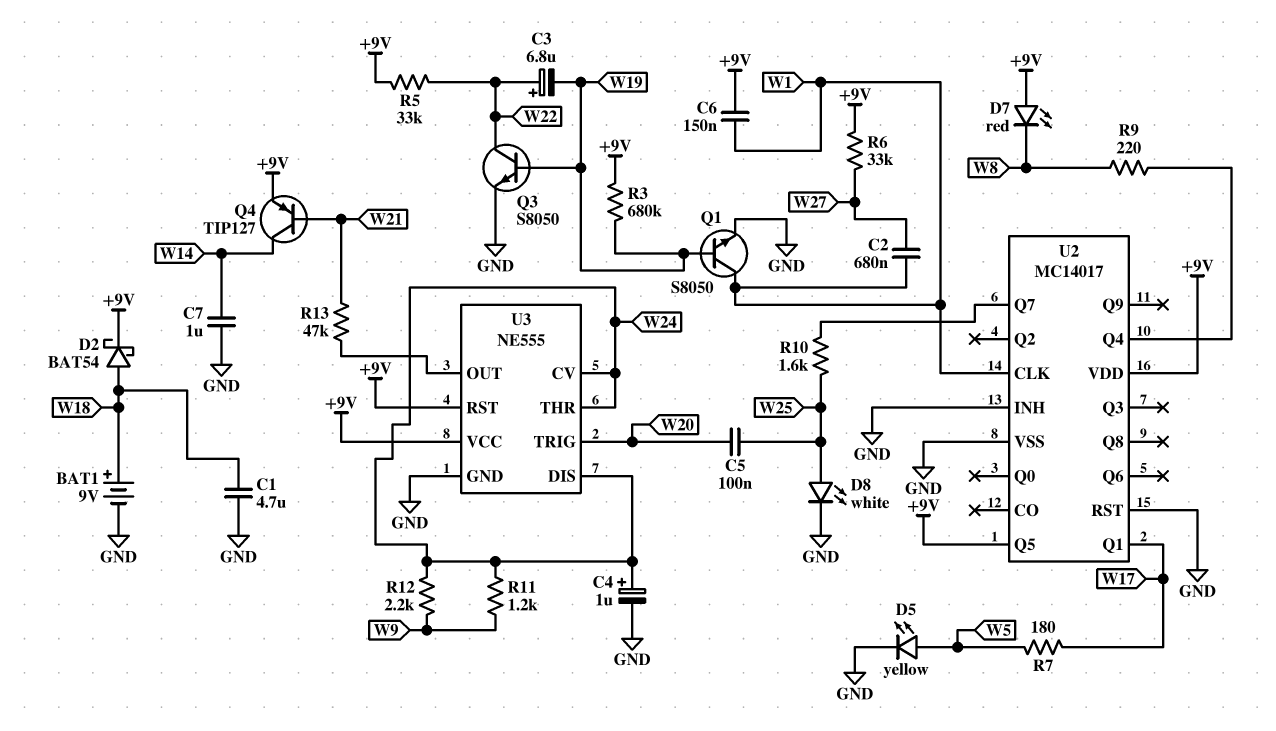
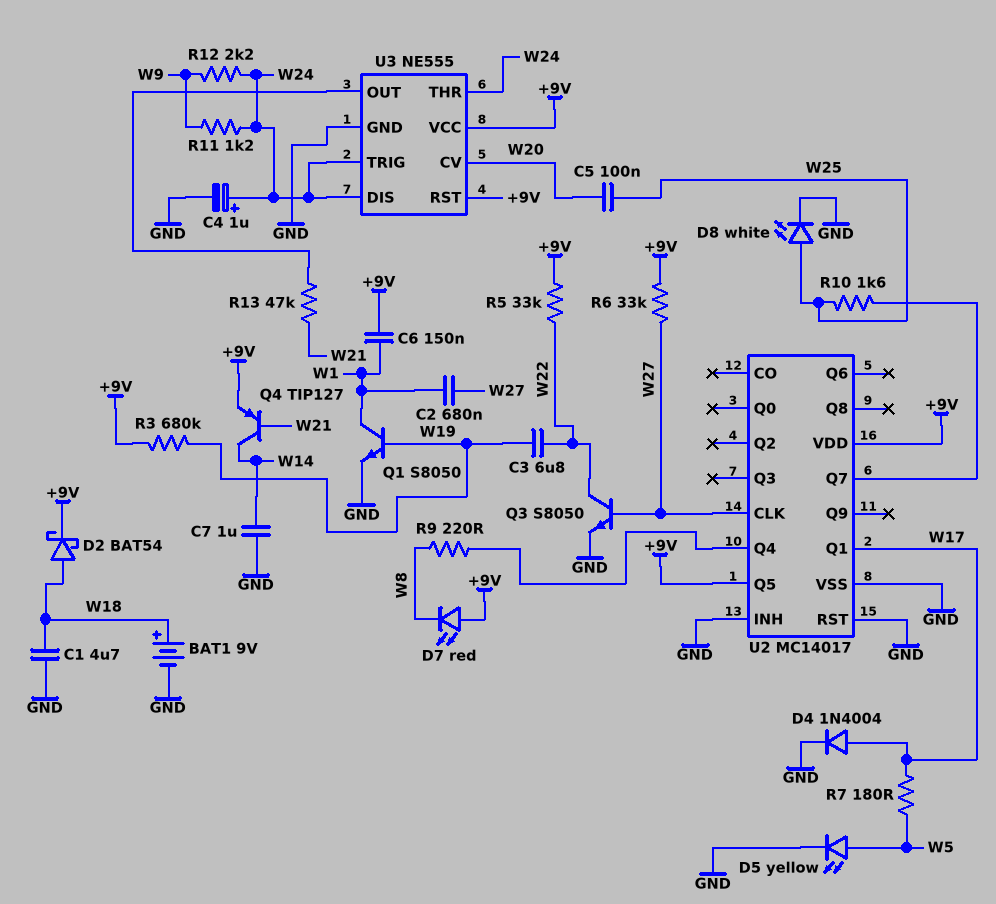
C3: 6.8uF (plus W22, minus W19) -> 6.8uF (W19, W22)
D4: none -> diode 1N4004 (A W17, K GND)
Q3: NPN S8050 (B W19, C W22, E GND) -> NPN S8050 (B W27, C W22, E GND)
U2 pin CLK: W1 -> W27
U3 pin CV: W24 -> W20
U3 pin TRIG: W20 -> W24

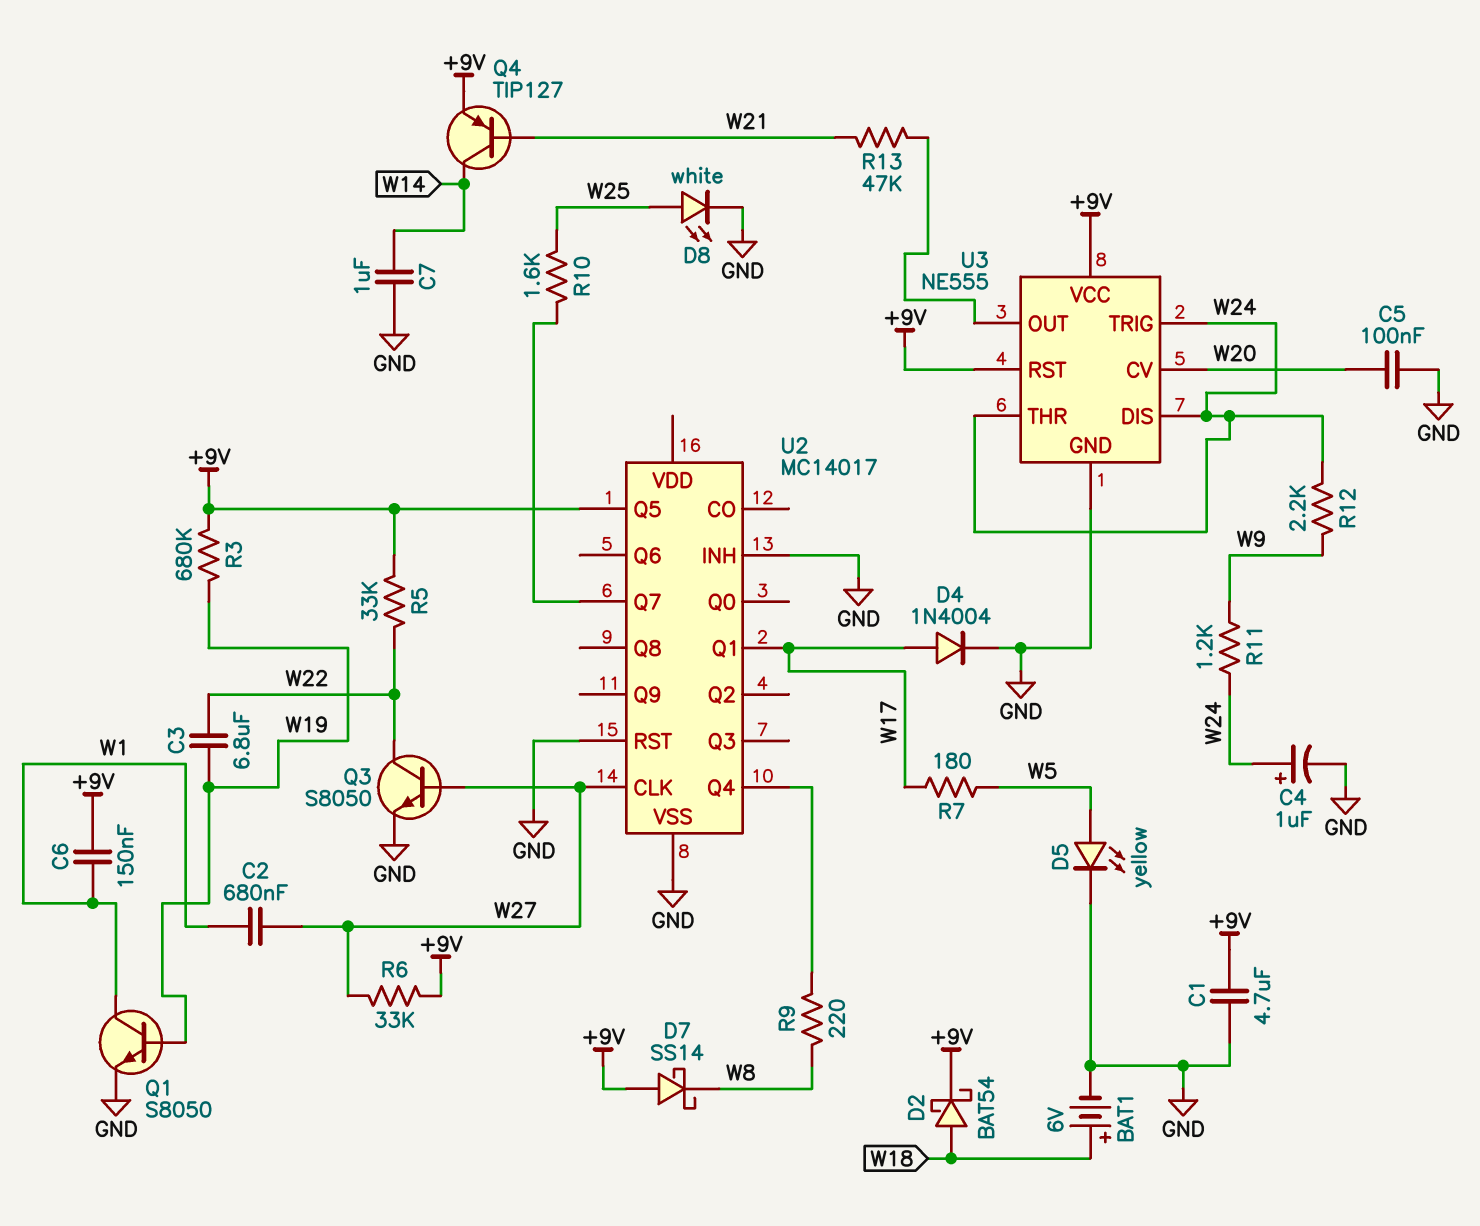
BAT1: 9V (plus W18, minus GND) -> 6V (plus W18, minus GND)
C1: 4.7uF (GND, W18) -> 4.7uF (+9V, GND)
C5: 100nF (W20, W25) -> 100nF (GND, W20)
D7: LED red (A +9V, K W8) -> schottky SS14 (A +9V, K W8)
U2 pin VDD: +9V -> none

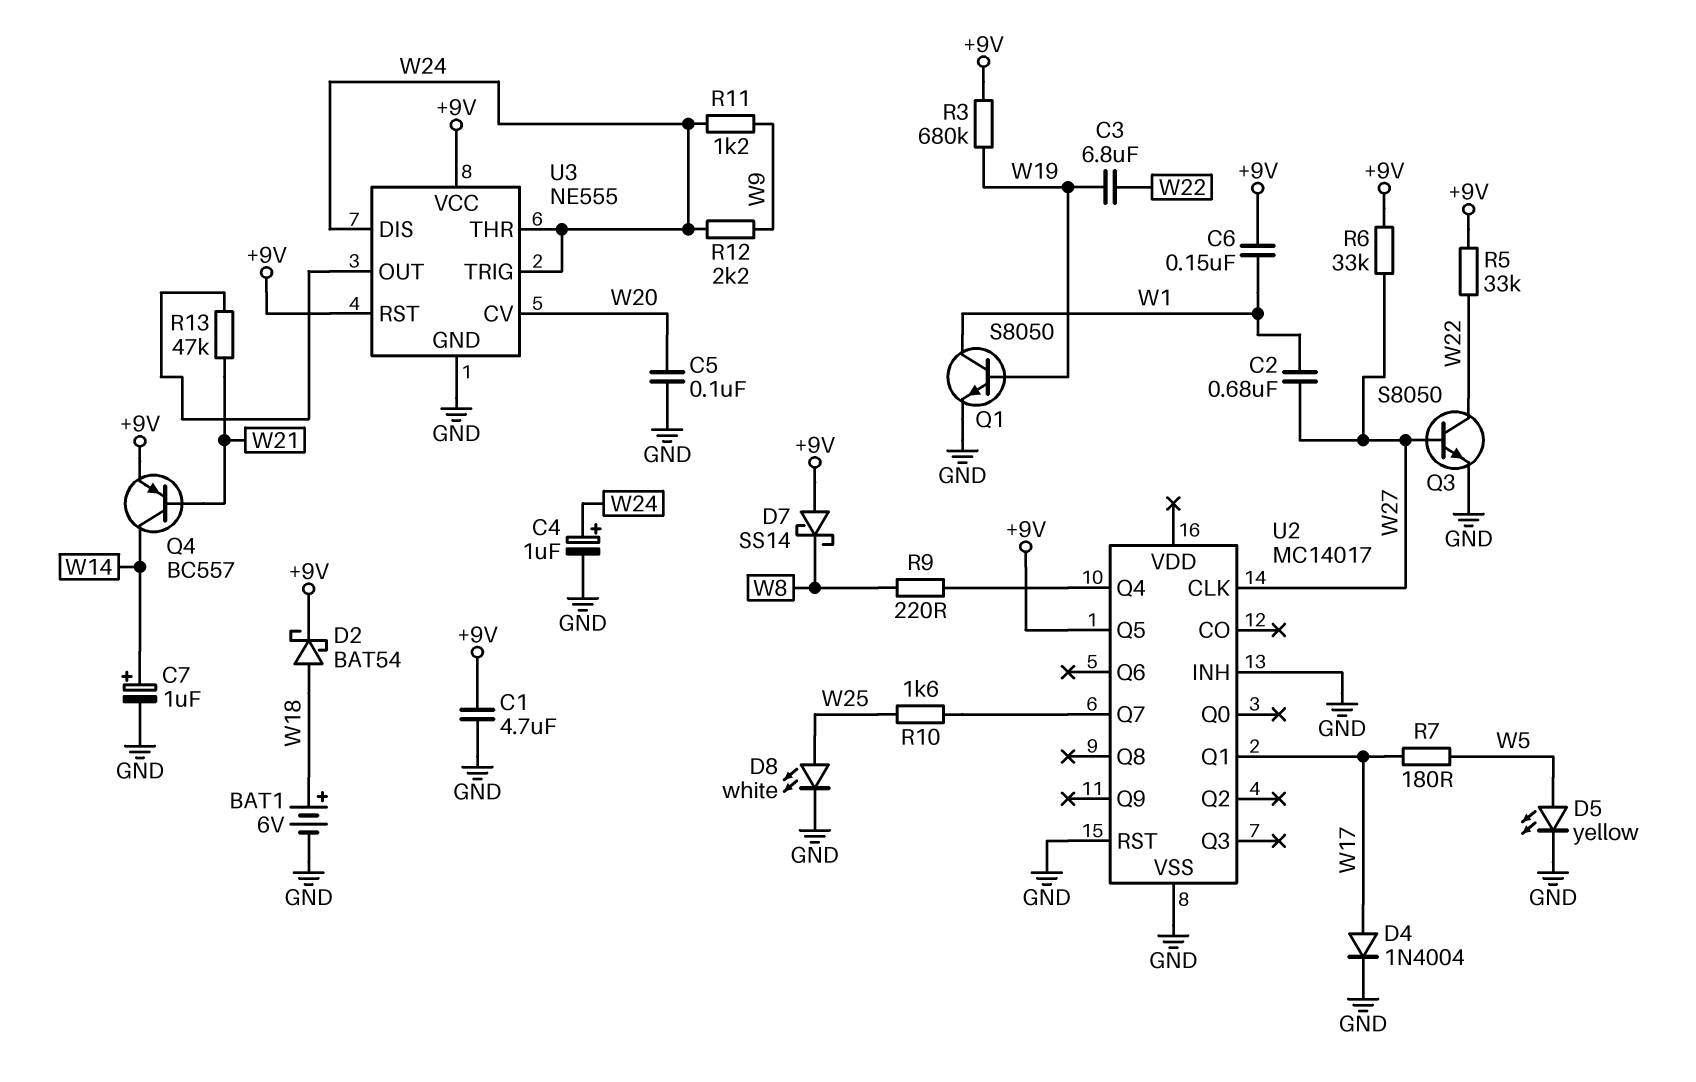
C7: 1uF (GND, W14) -> 1uF (plus W14, minus GND)
Q4: PNP TIP127 (B W21, C W14, E +9V) -> PNP BC557 (B W21, C W14, E +9V)

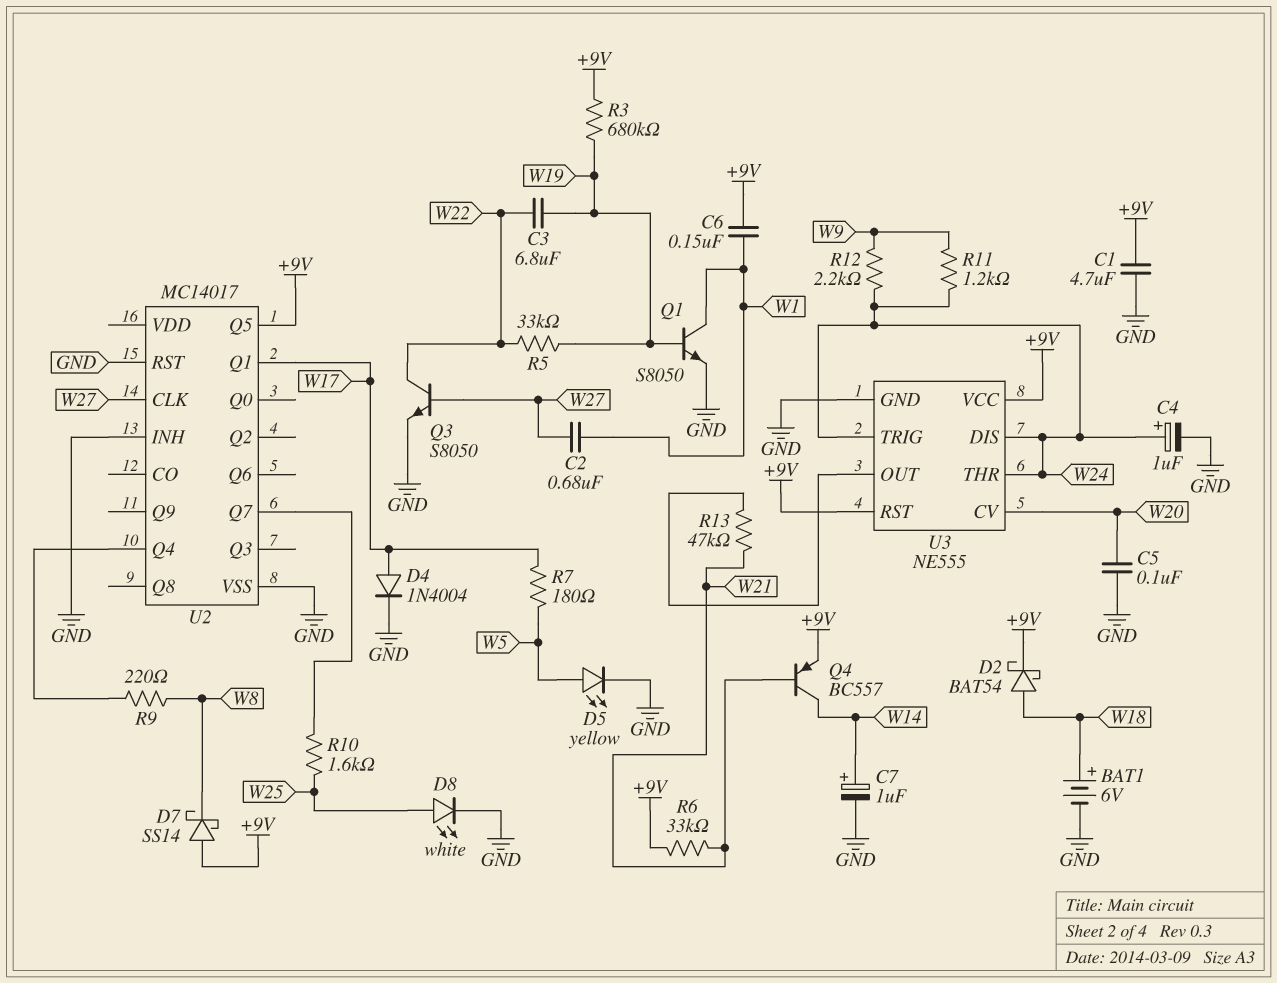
R5: 33k (+9V, W22) -> 33k (W19, W22)
R6: 33k (+9V, W27) -> 33k (+9V, W21)

